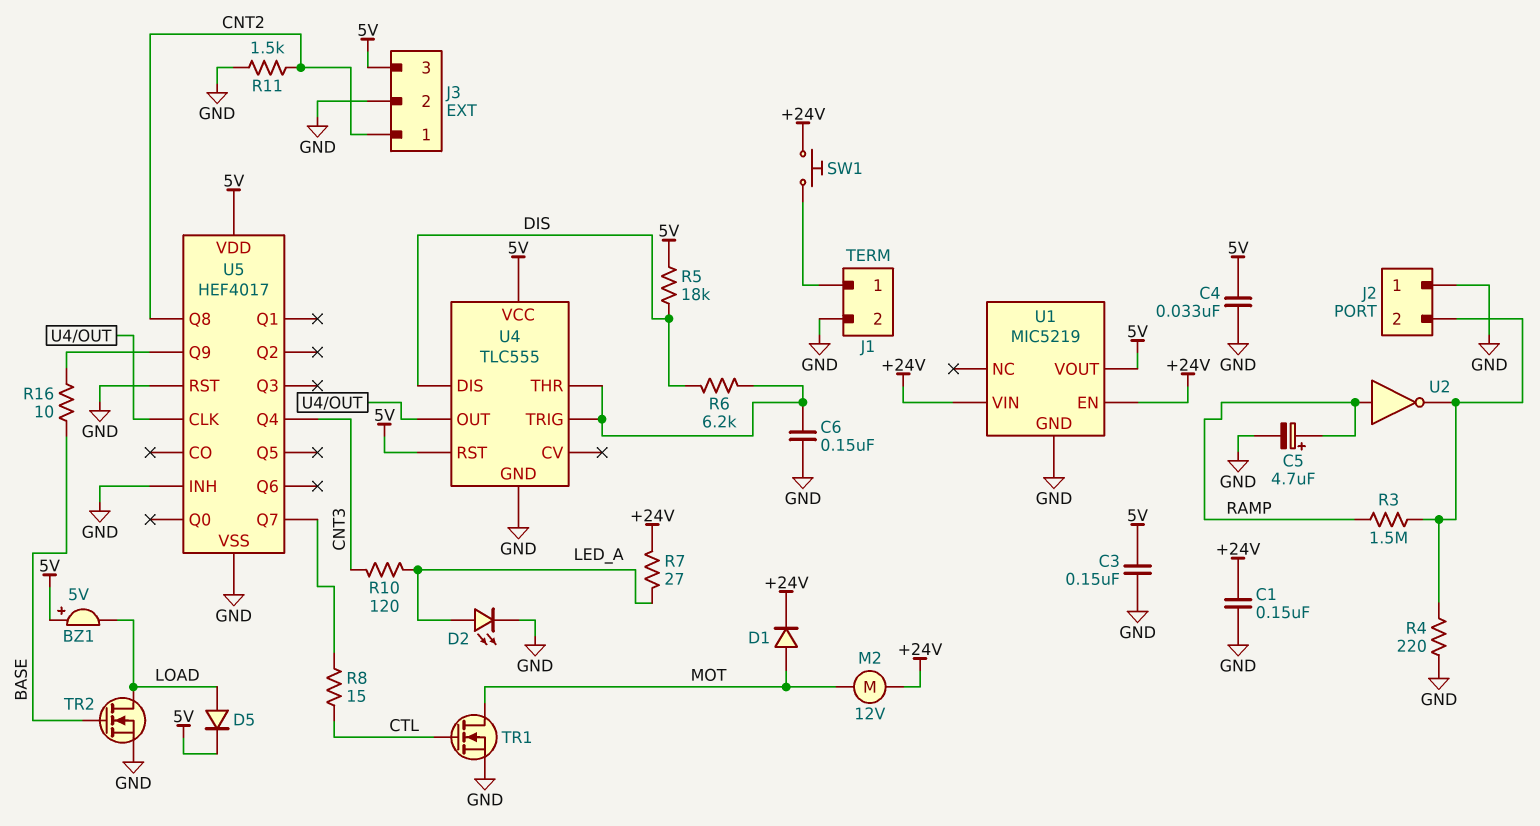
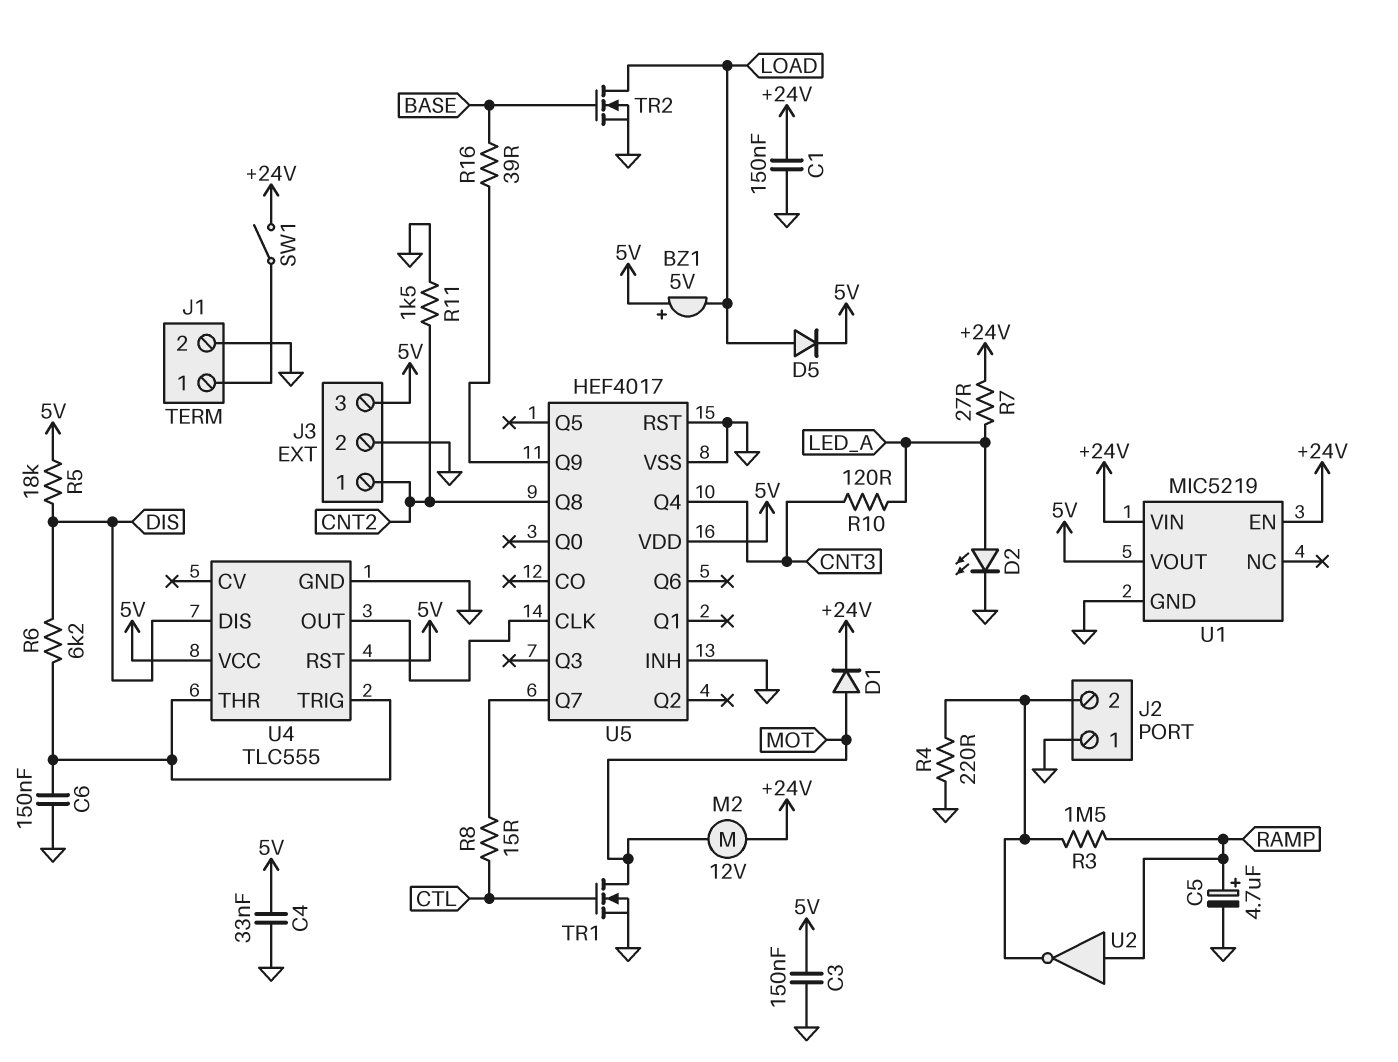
R16: 10 (BASE, U5/Q9) -> 39 (BASE, U5/Q9)
SW1: button (+24V, J1/1) -> switch (+24V, J1/1)

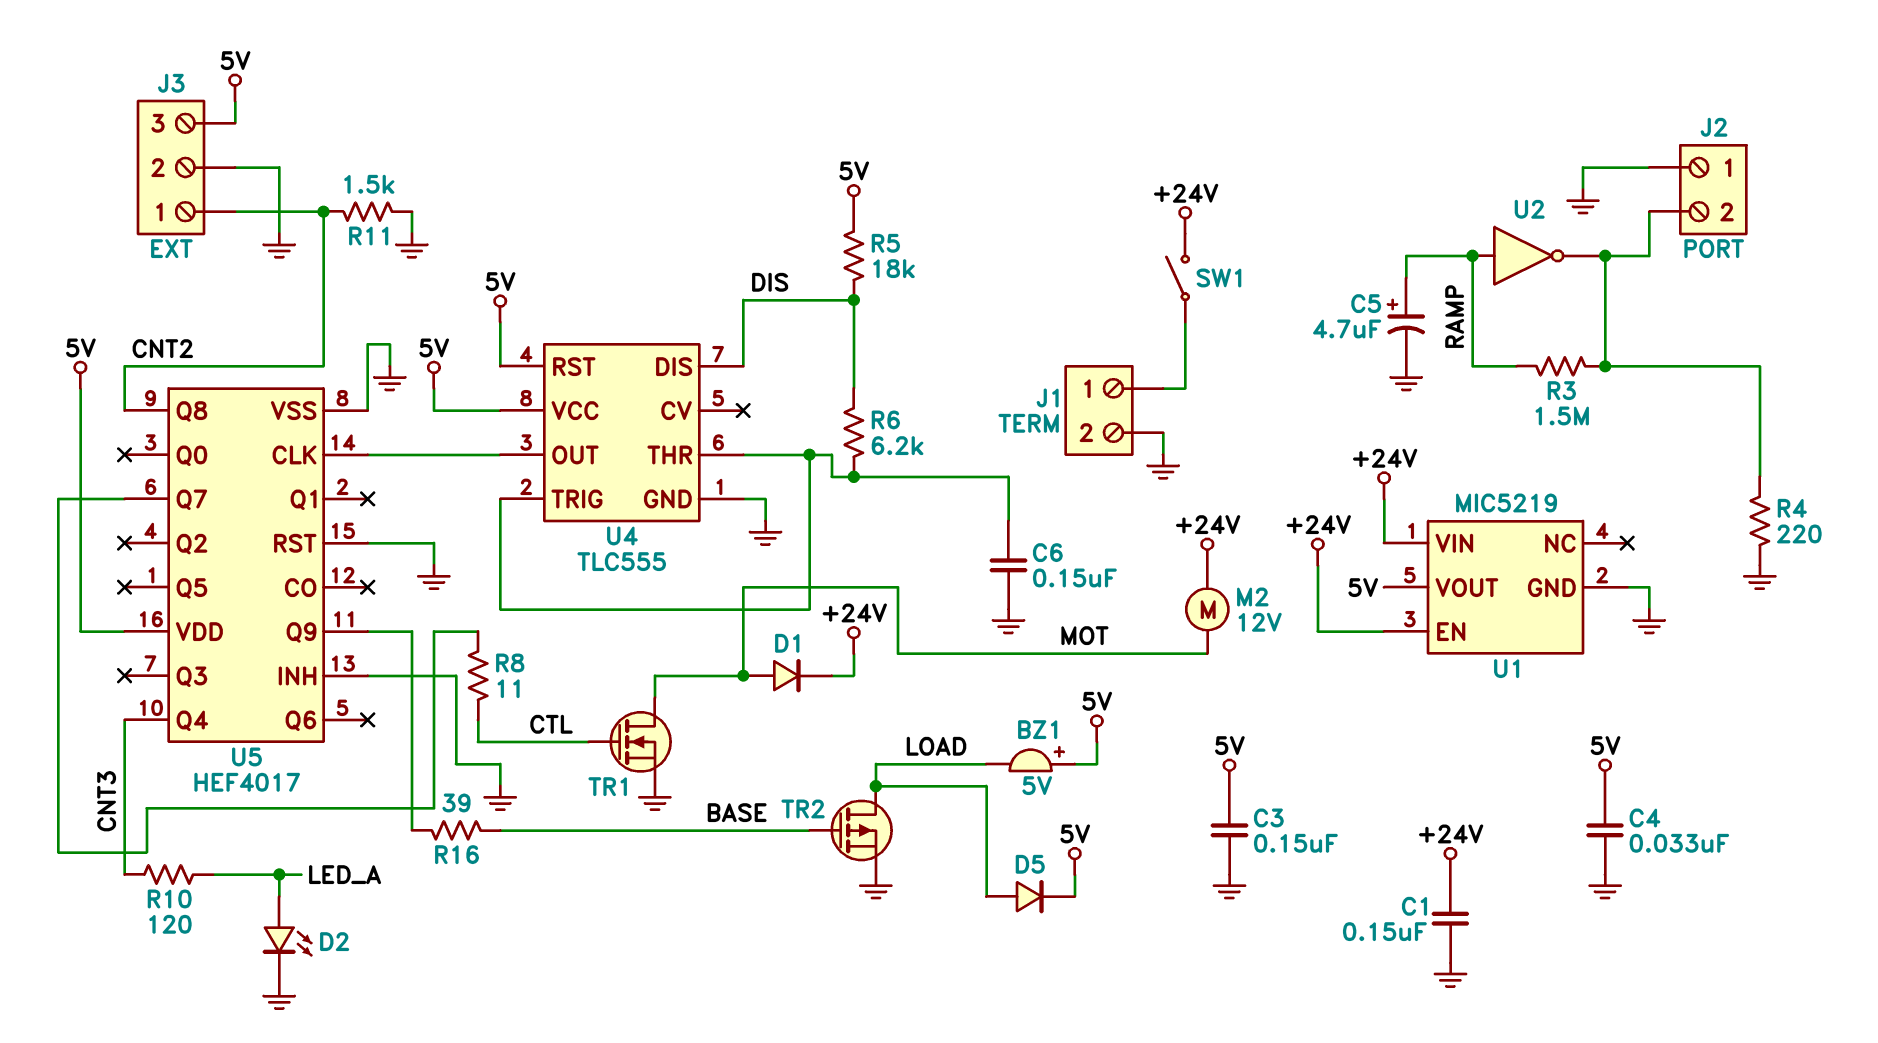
R7: 27 (+24V, LED_A) -> none
R8: 15 (CTL, U5/Q7) -> 11 (CTL, U5/Q7)
TR2: NMOS (G BASE, D LOAD, S GND) -> PMOS (G BASE, D LOAD, S GND)

